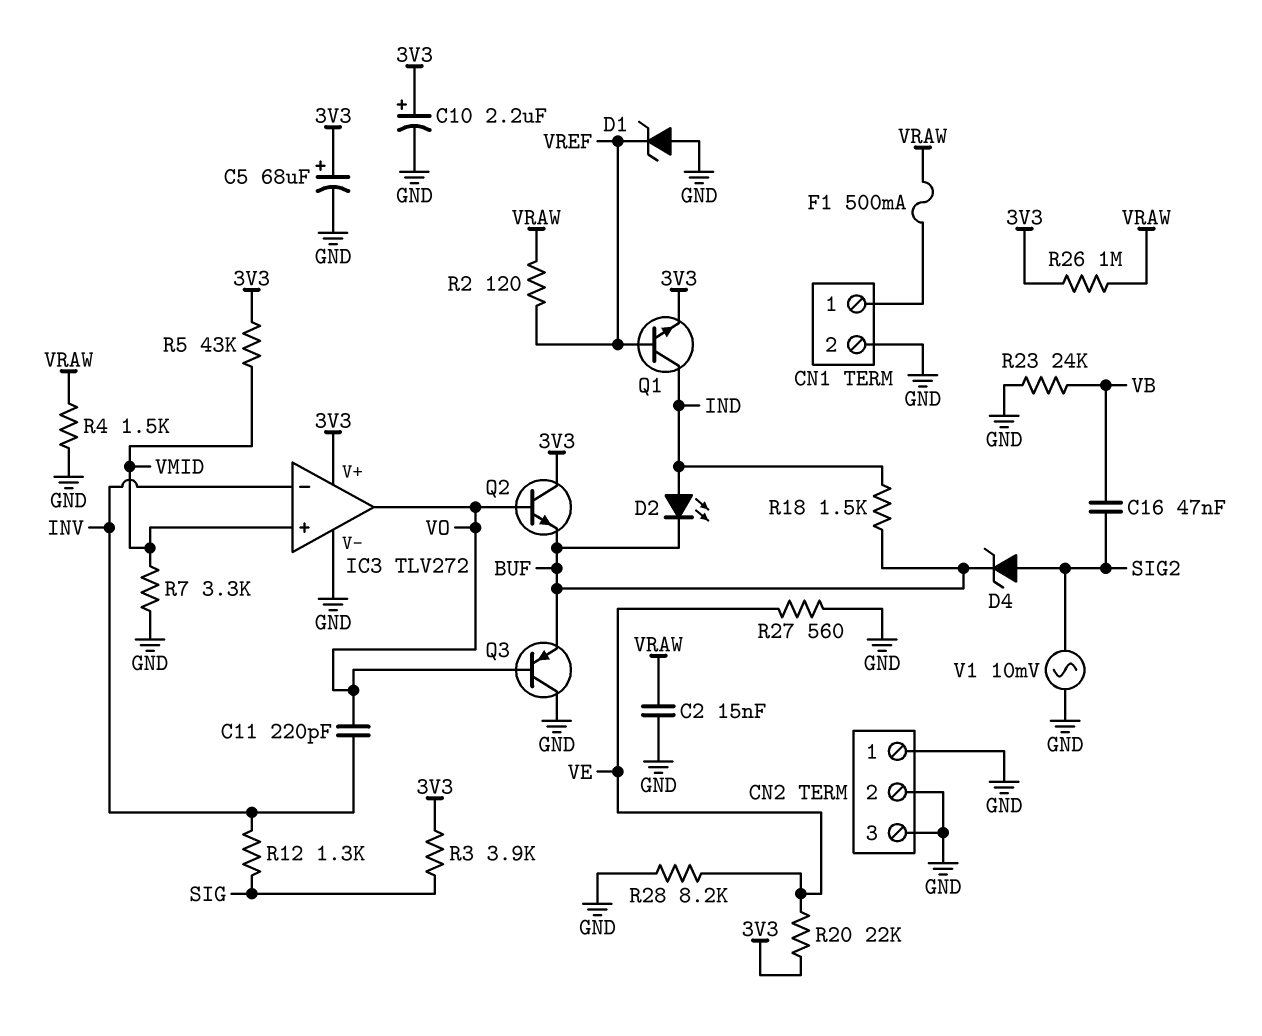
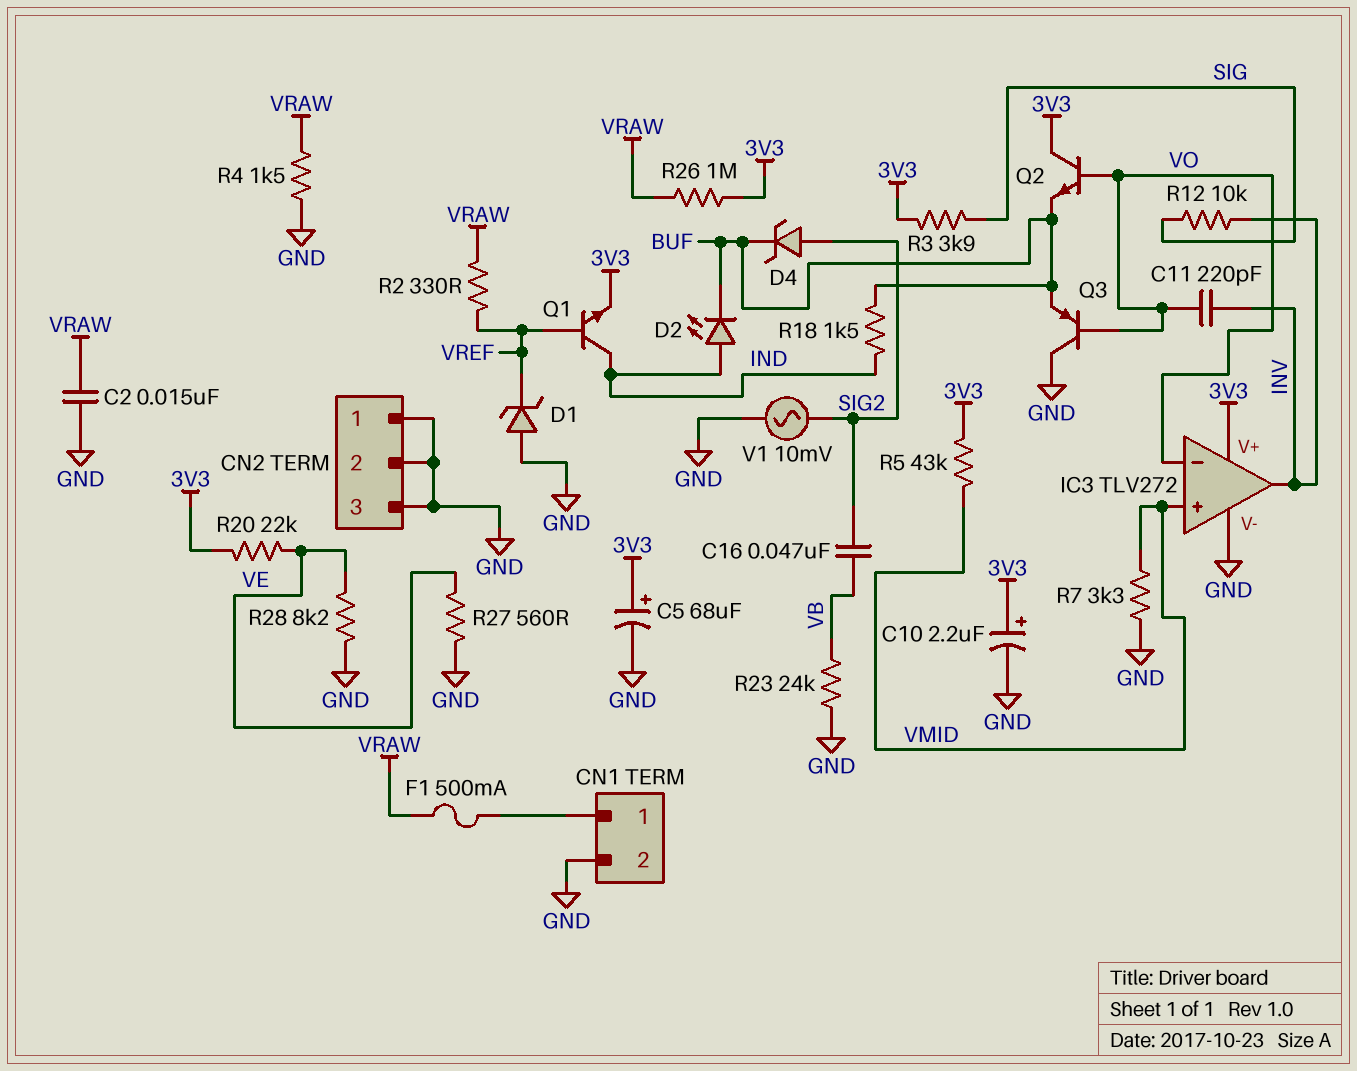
IC3 pin in-: INV -> VO
IC3 pin out: VO -> INV
R2: 120 (VRAW, VREF) -> 330 (VRAW, VREF)
R12: 1.3k (INV, SIG) -> 10k (INV, SIG)

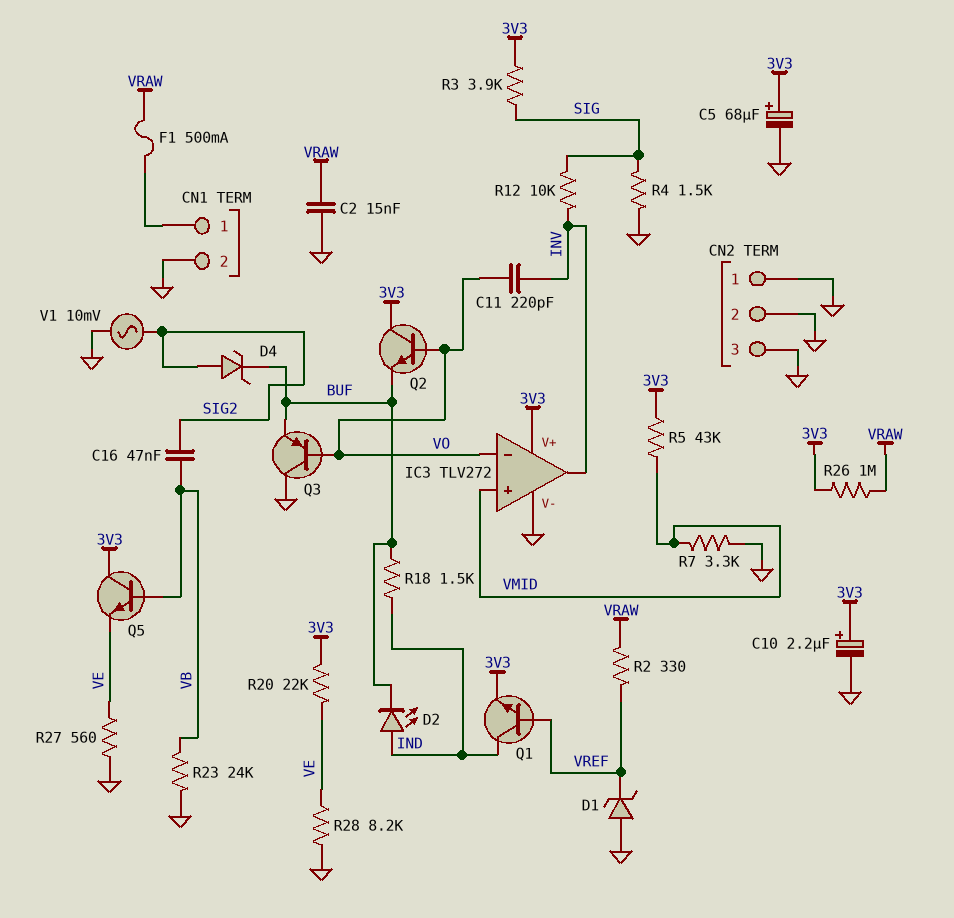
Q5: none -> NPN (B VB, C 3V3, E VE)
R4: 1.5k (GND, VRAW) -> 1.5k (GND, SIG)

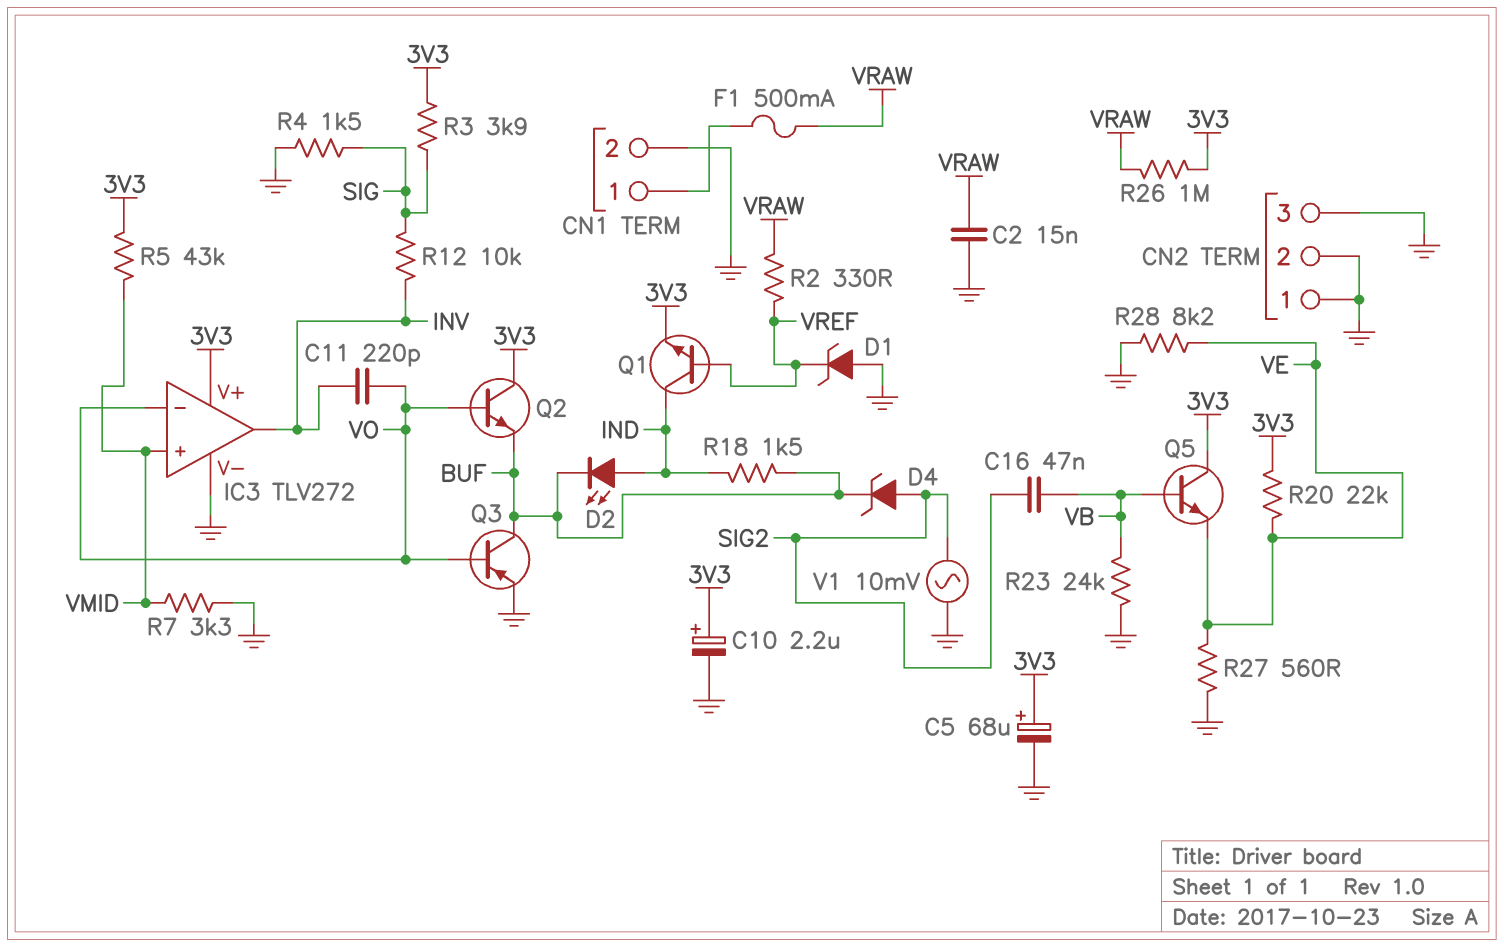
Q3: PNP (B VO, C GND, E BUF) -> PNP (B VO, C BUF, E GND)

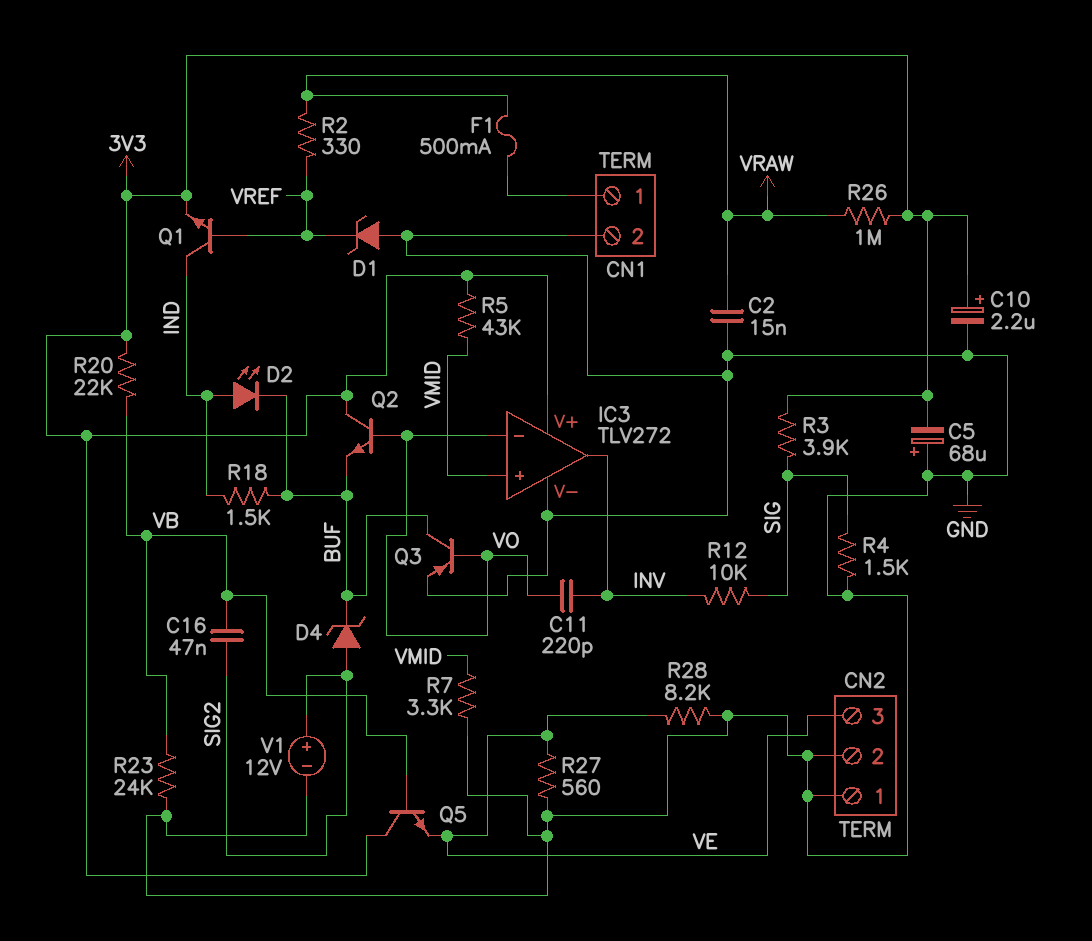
C5: 68uF (plus 3V3, minus GND) -> 68uF (plus GND, minus 3V3)
CN2 pin 3: GND -> VE
R20: 22k (3V3, VE) -> 22k (3V3, VB)
V1: AC 10mV (GND, SIG2) -> 12V (plus SIG2, minus GND)

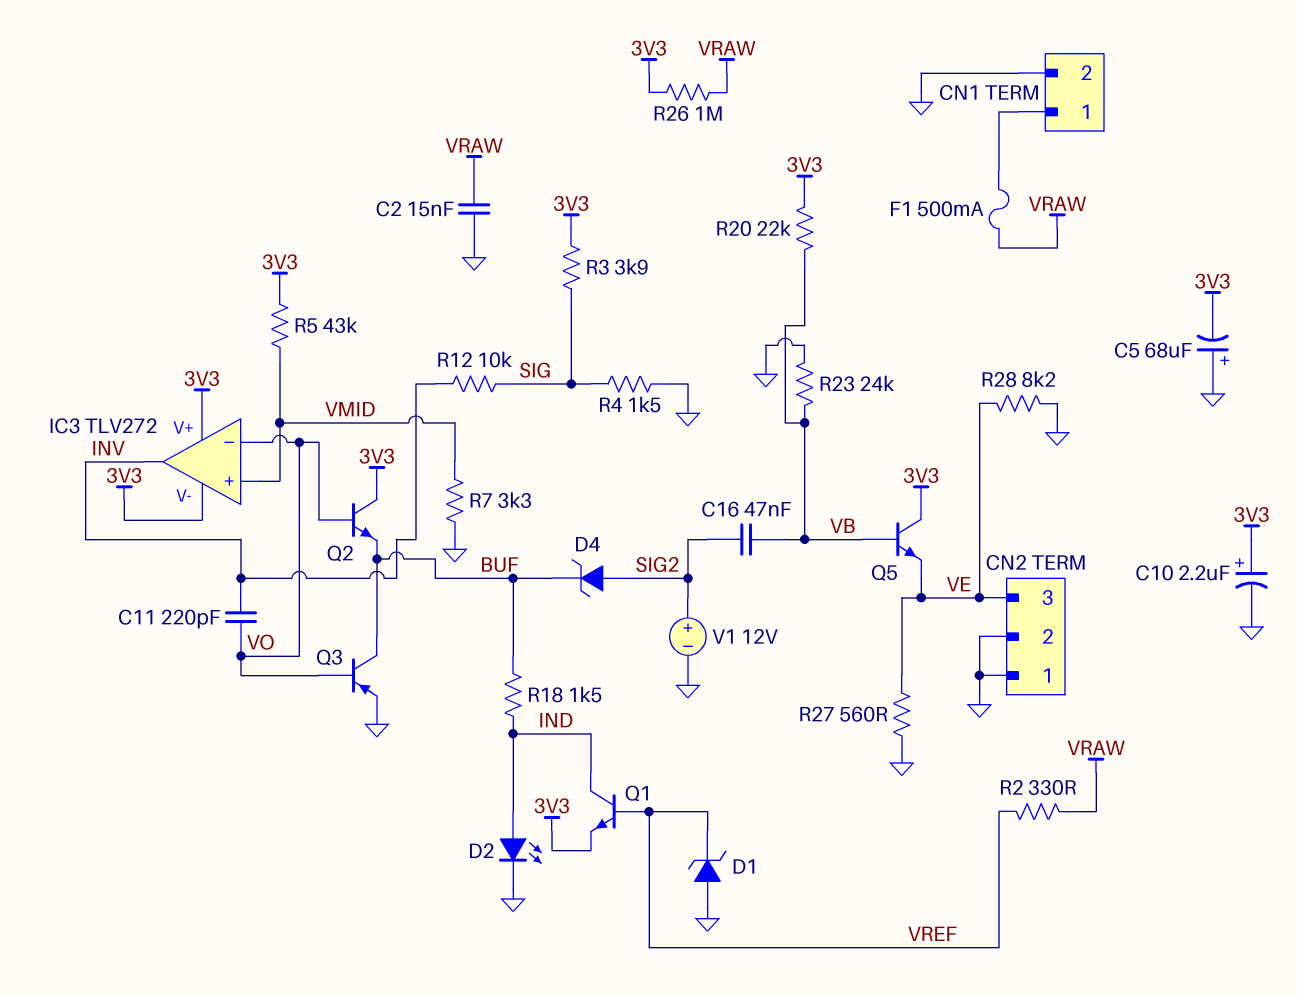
D2: LED (A IND, K BUF) -> LED (A IND, K GND)
IC3 pin V-: GND -> 3V3

